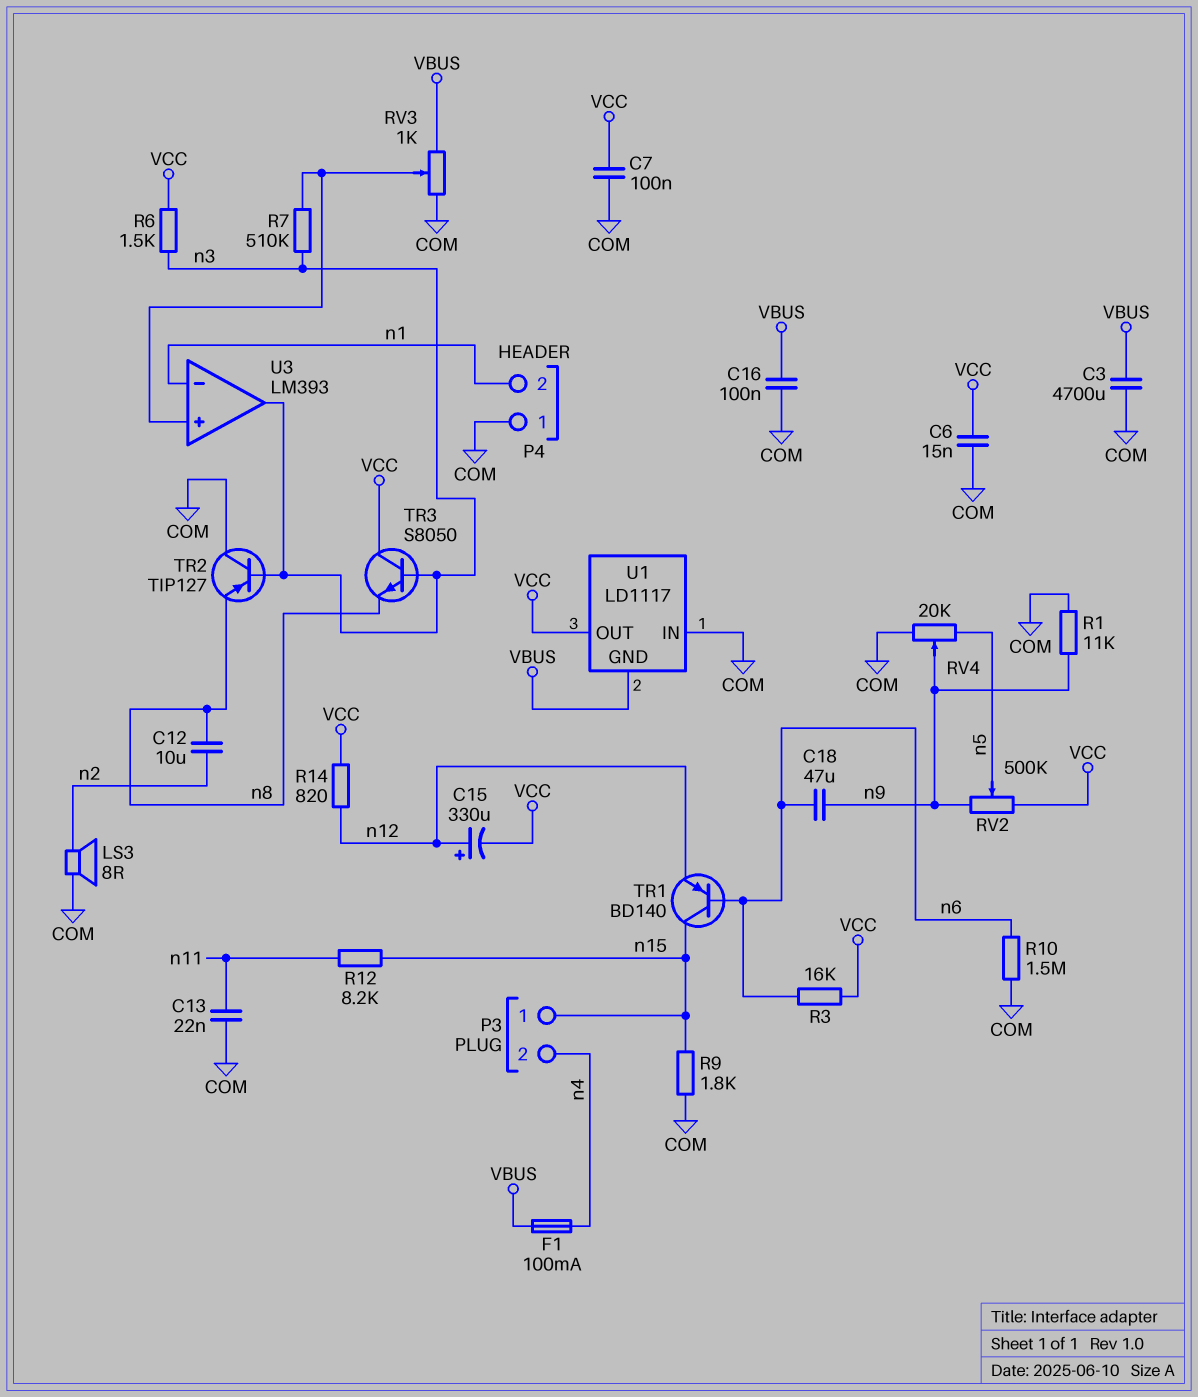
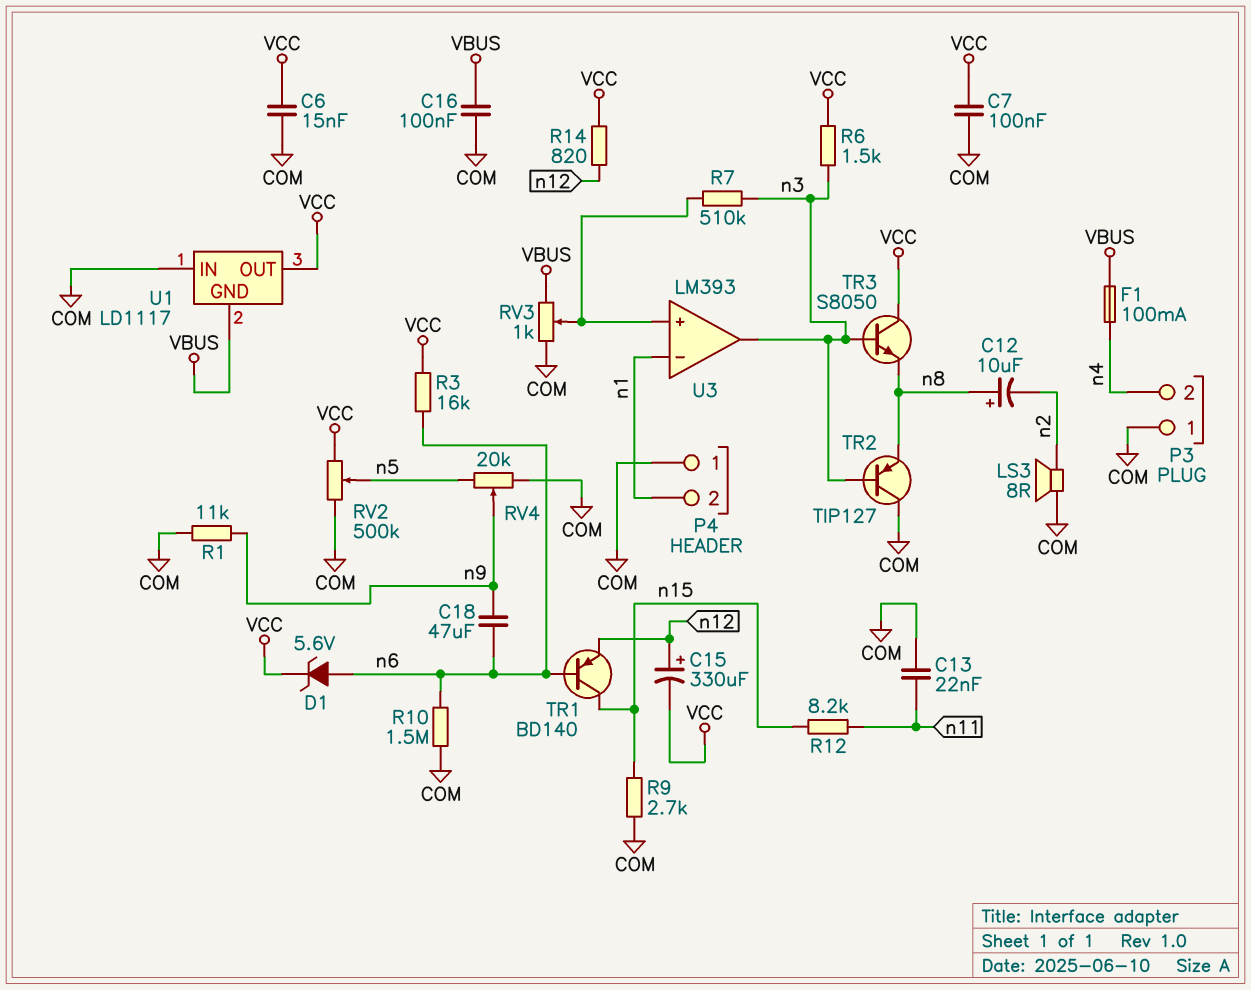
C3: 4700uF (COM, VBUS) -> none
C12: 10uF (n2, n8) -> 10uF (plus n8, minus n2)
D1: none -> zener 5.6V (A n6, K VCC)
P3 pin 1: n15 -> COM
R9: 1.8k (COM, n15) -> 2.7k (COM, n15)
RV2: 500k (VCC, n9, wiper n5) -> 500k (COM, VCC, wiper n5)

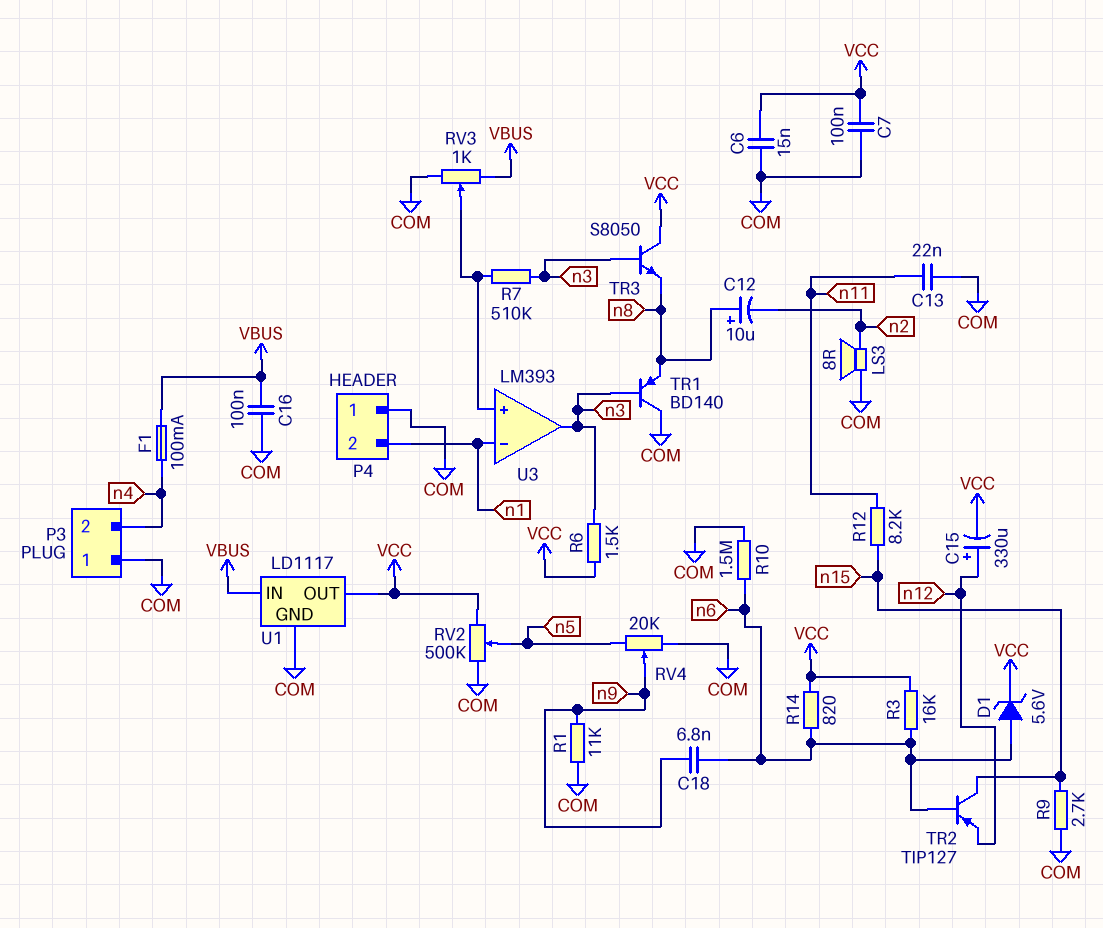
C18: 47uF (n6, n9) -> 6.8nF (n6, n9)
R14: 820 (VCC, n12) -> 820 (VCC, n6)
TR1: PNP BD140 (B n6, C n15, E n12) -> PNP BD140 (B n3, C COM, E n8)
TR2: PNP TIP127 (B n3, C COM, E n8) -> PNP TIP127 (B n6, C n15, E n12)
U1 pin GND: VBUS -> COM
U1 pin IN: COM -> VBUS

